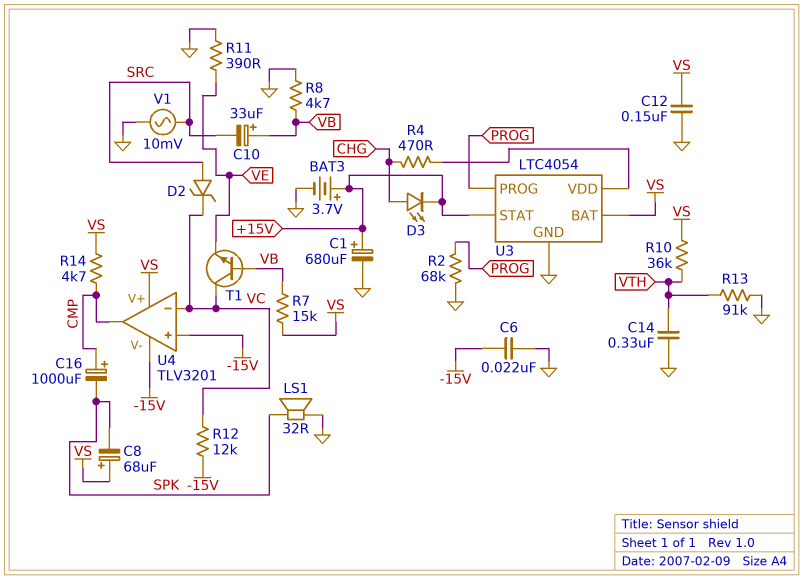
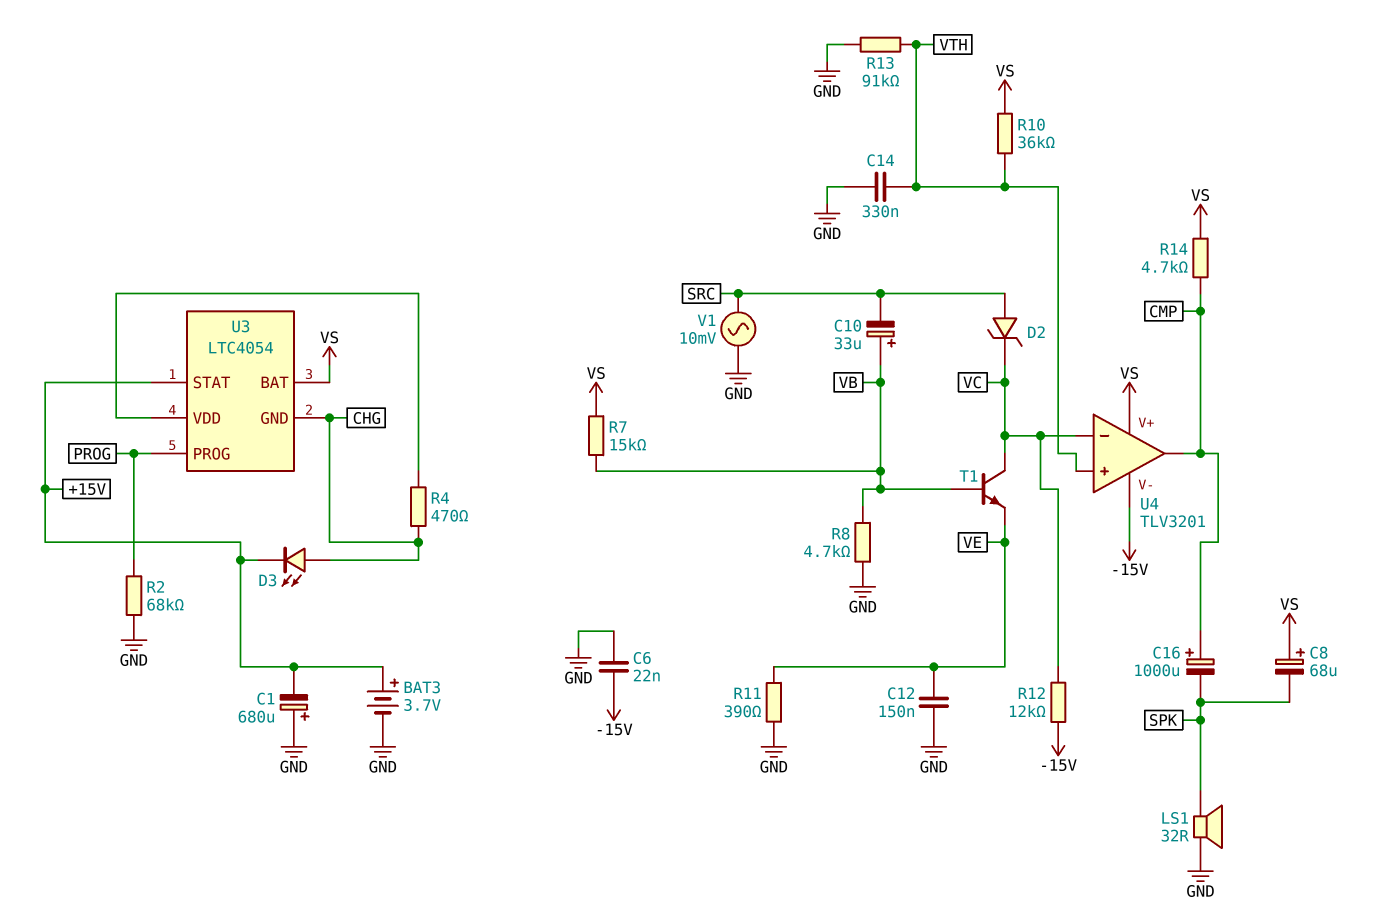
C1: 680uF (plus +15V, minus GND) -> 680uF (plus GND, minus +15V)
C12: 150nF (GND, VS) -> 150nF (GND, VE)
U3 pin GND: GND -> CHG
U4 pin in+: -15V -> VTH

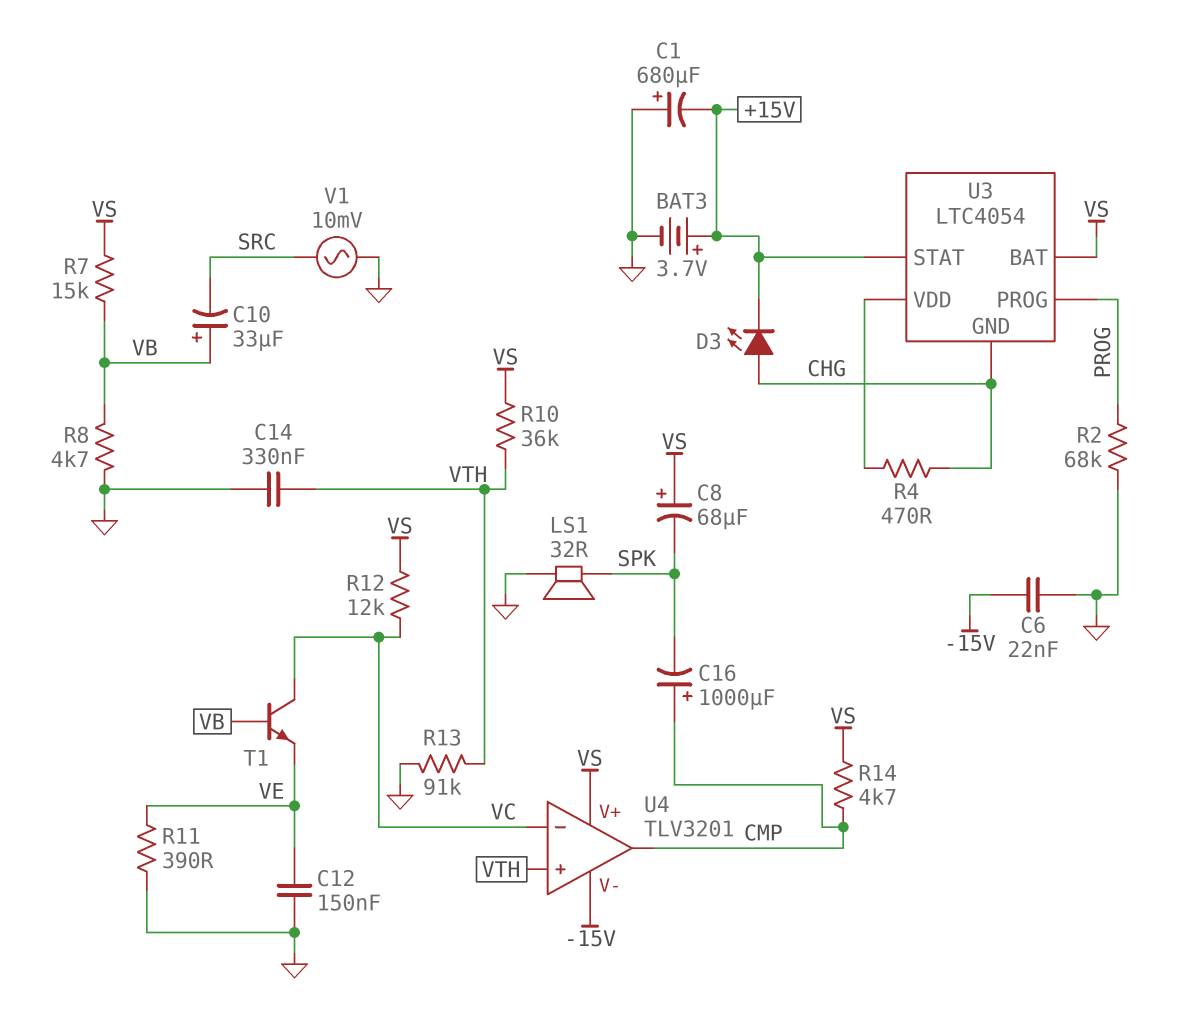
D2: zener (A SRC, K VC) -> none
R12: 12k (-15V, VC) -> 12k (VC, VS)

